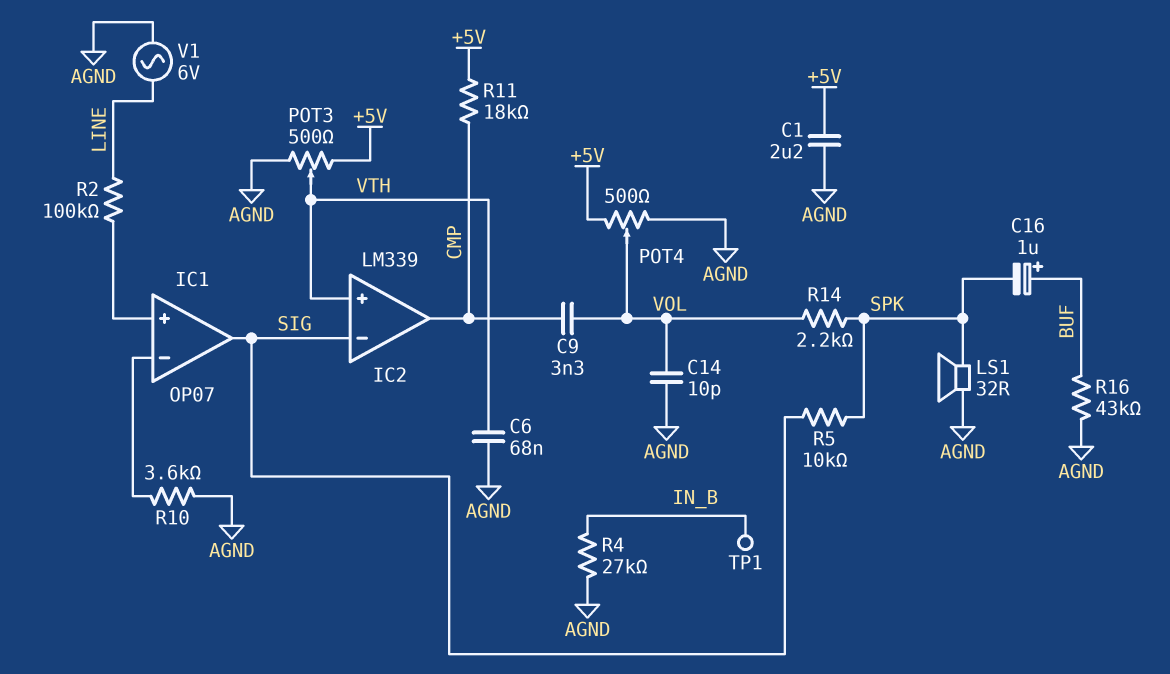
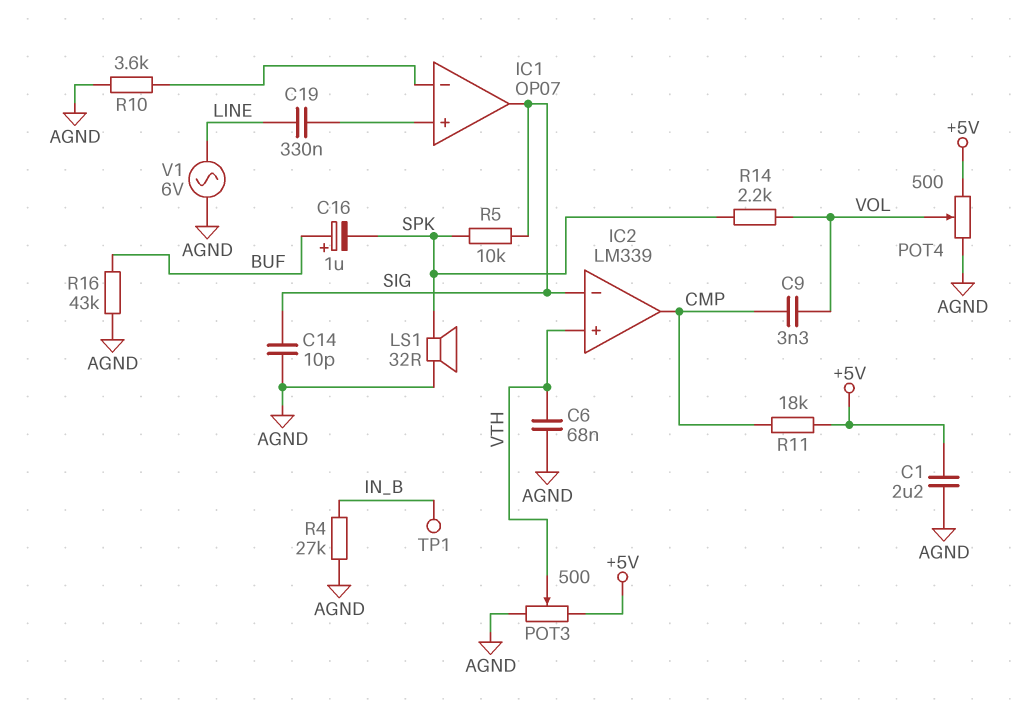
C14: 10pF (AGND, VOL) -> 10pF (AGND, SIG)
C19: none -> 330nF (IC1/in+, LINE)
R2: 100k (IC1/in+, LINE) -> none

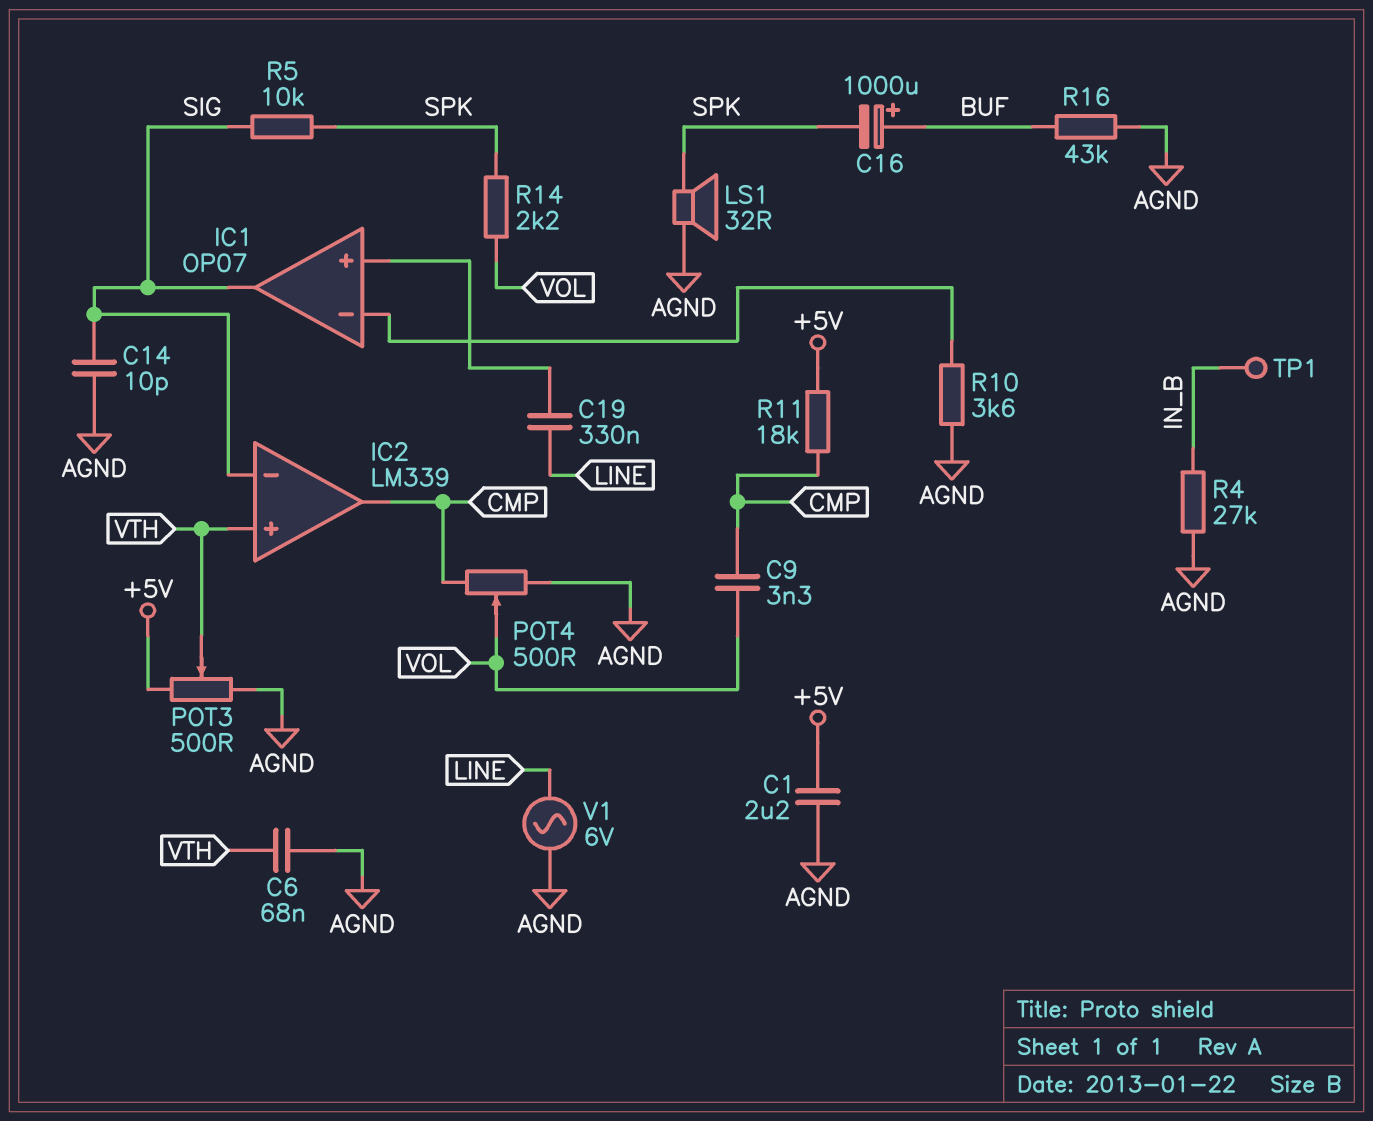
C16: 1uF (plus BUF, minus SPK) -> 1000uF (plus BUF, minus SPK)
POT4: 500 (+5V, AGND, wiper VOL) -> 500 (AGND, CMP, wiper VOL)

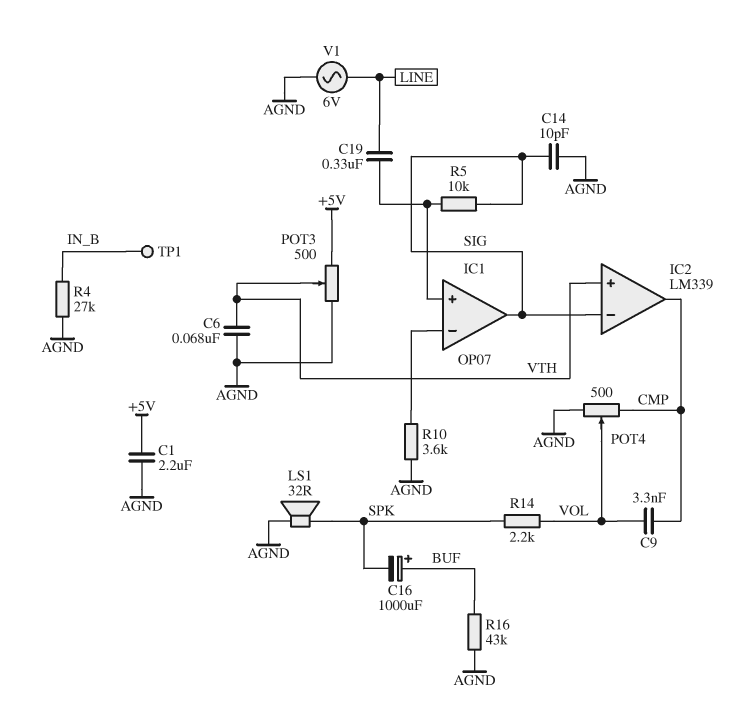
R5: 10k (SIG, SPK) -> 10k (IC1/in+, SIG)
R11: 18k (+5V, CMP) -> none

